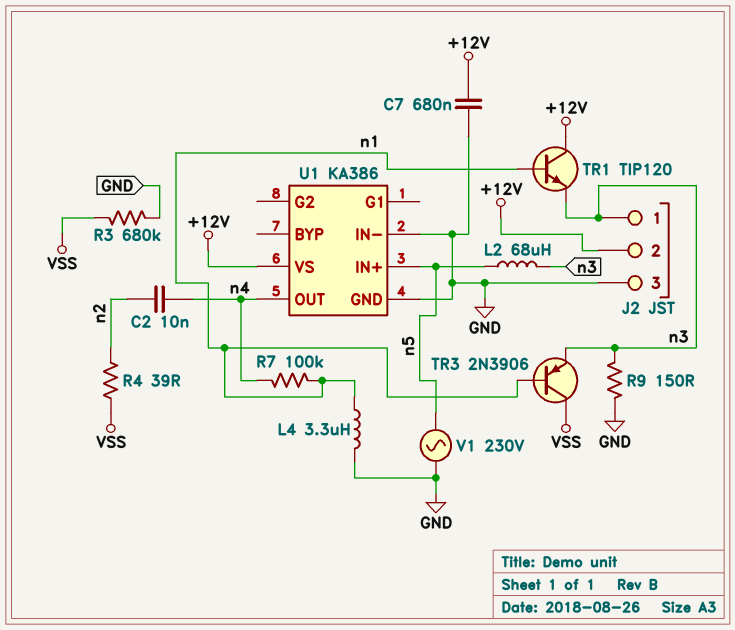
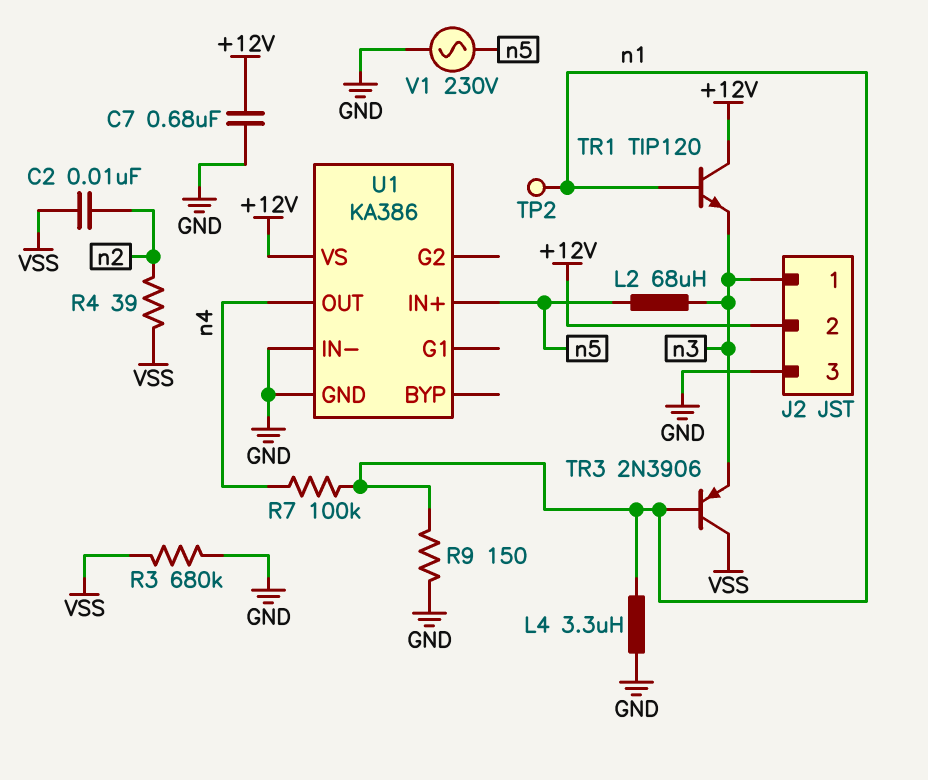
C2: 10nF (n2, n4) -> 10nF (VSS, n2)
R9: 150 (GND, n3) -> 150 (GND, n1)
TP2: none -> test point (n1)

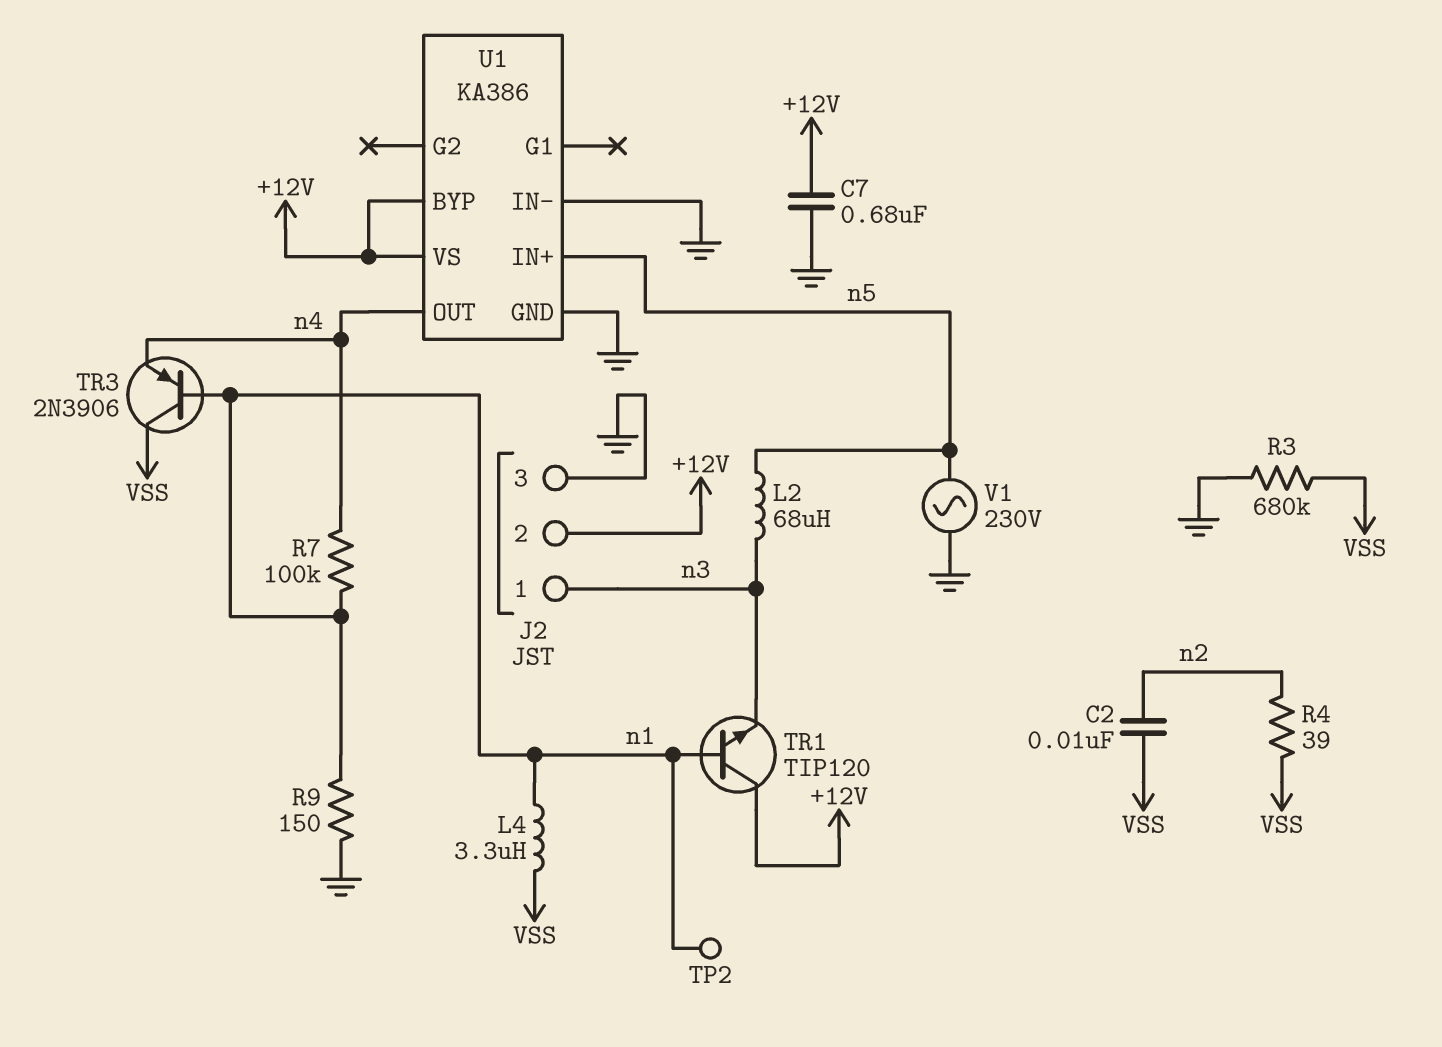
L4: 3.3uH (GND, n1) -> 3.3uH (VSS, n1)
TR3: PNP 2N3906 (B n1, C VSS, E n3) -> PNP 2N3906 (B n1, C VSS, E n4)
U1 pin BYP: none -> +12V

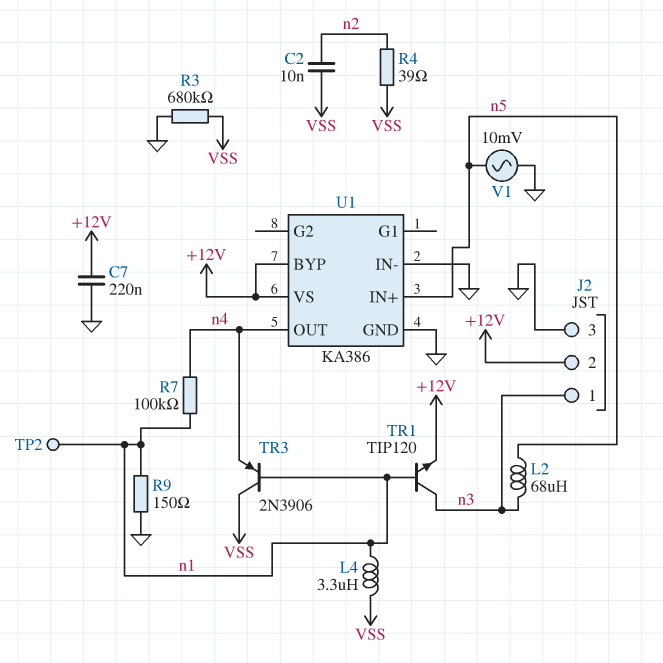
C7: 680nF (+12V, GND) -> 220nF (+12V, GND)
TR1: NPN TIP120 (B n1, C +12V, E n3) -> NPN TIP120 (B n1, C n3, E +12V)
V1: AC 230V (GND, n5) -> AC 10mV (GND, n5)

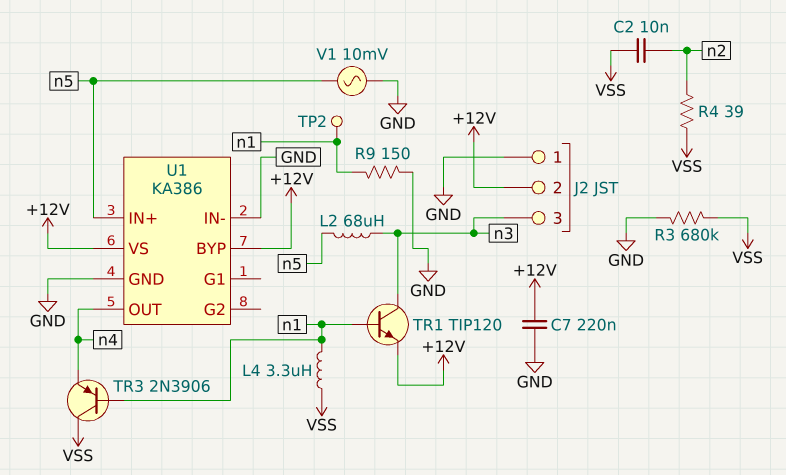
J2 pin 1: n3 -> GND
J2 pin 3: GND -> n3
R7: 100k (n1, n4) -> none

